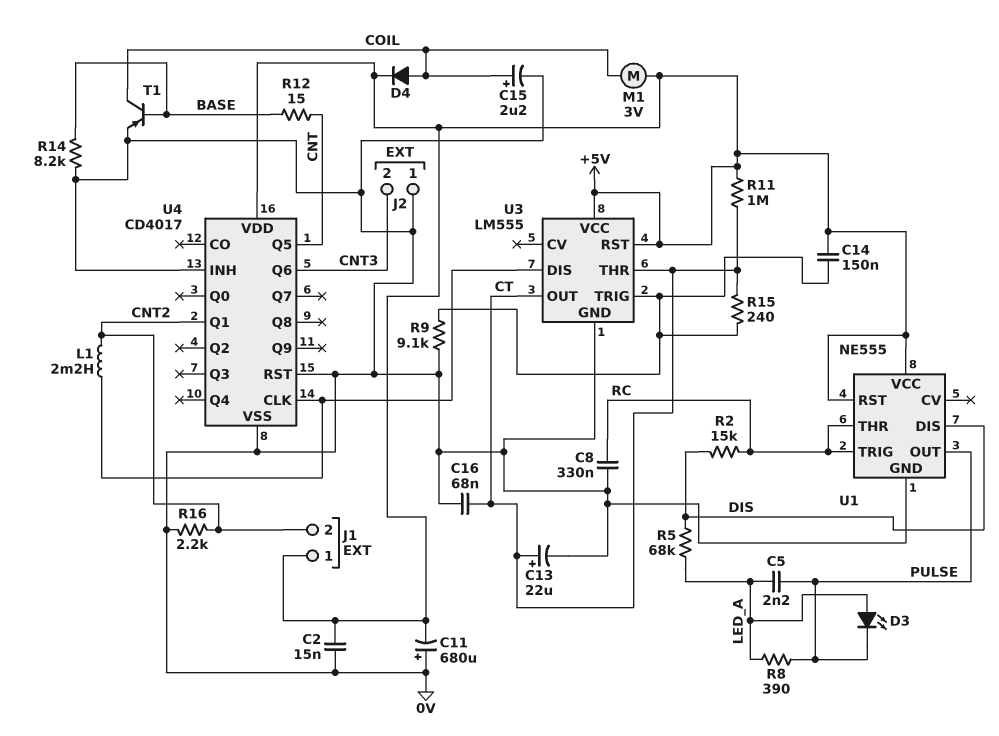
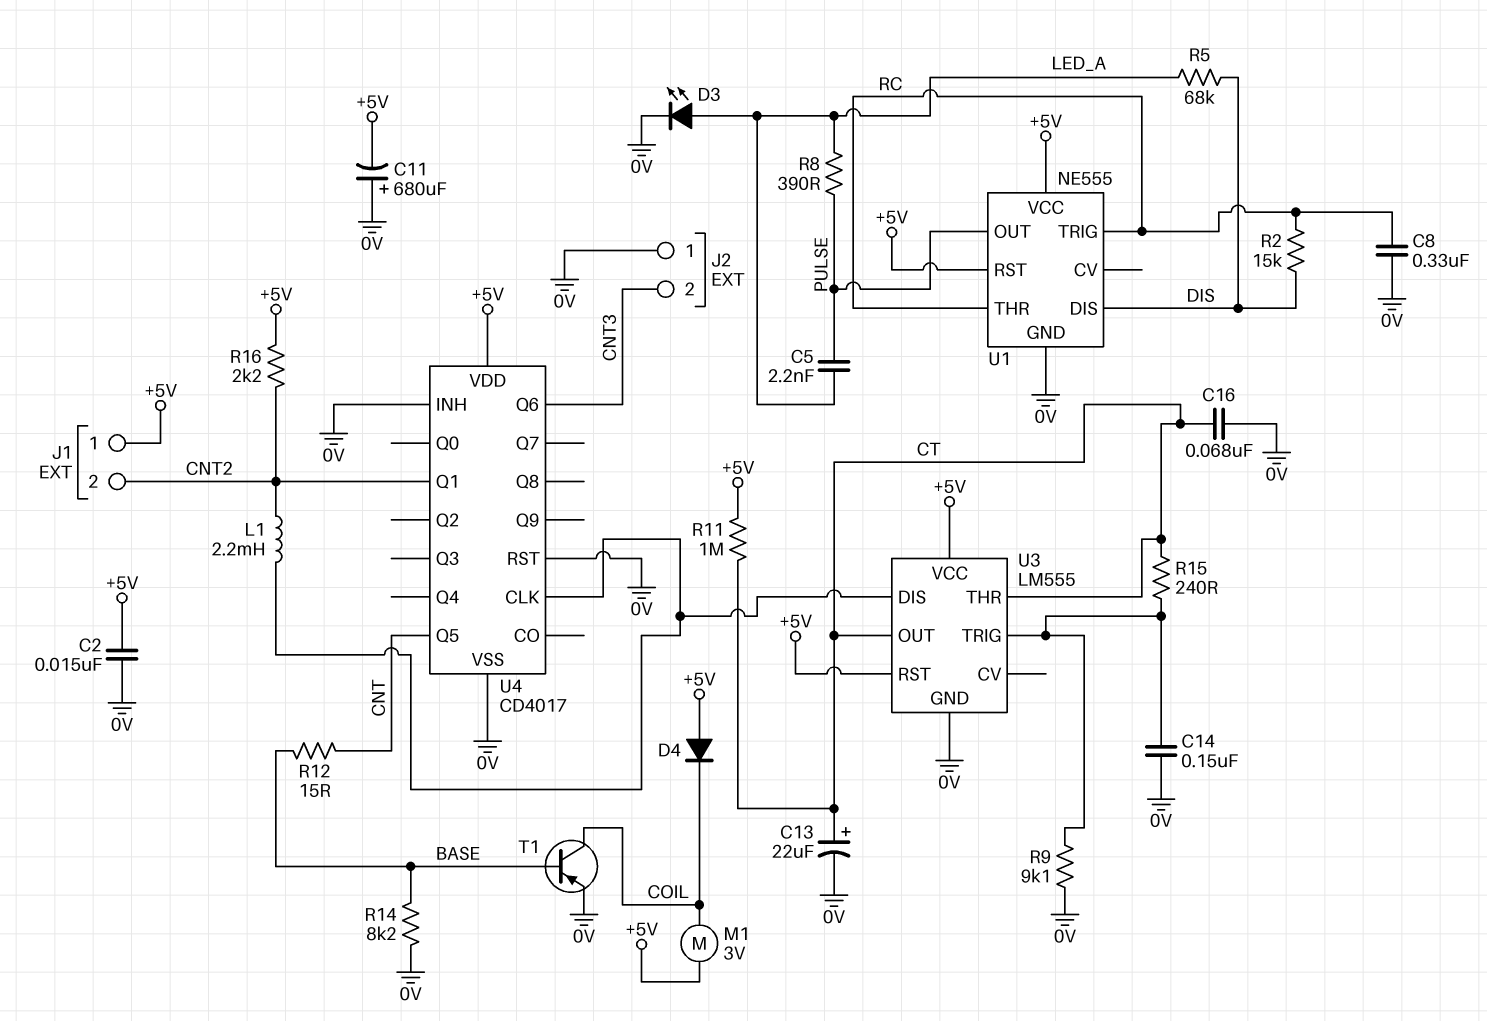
C14: 150nF (+5V, U3/TRIG) -> 150nF (0V, U3/TRIG)
C15: 2.2uF (plus COIL, minus 0V) -> none
D3: LED (A LED_A, K PULSE) -> LED (A LED_A, K 0V)
D4: diode (A COIL, K +5V) -> diode (A +5V, K COIL)
R16: 2.2k (0V, CNT2) -> 2.2k (+5V, CNT2)

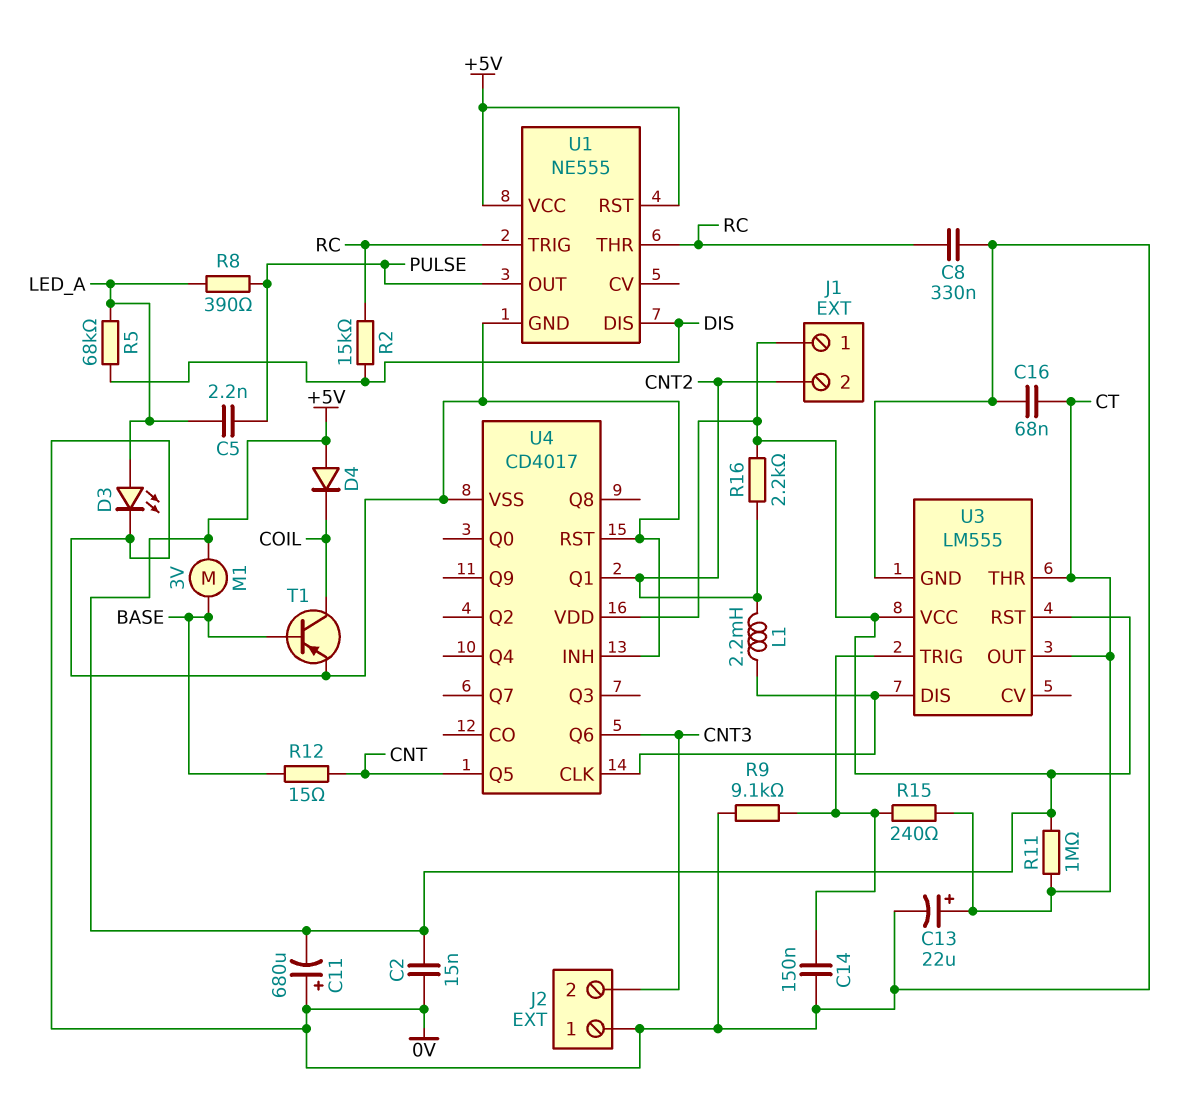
M1: motor 3V (+5V, COIL) -> motor 3V (+5V, BASE)
R14: 8.2k (0V, BASE) -> none

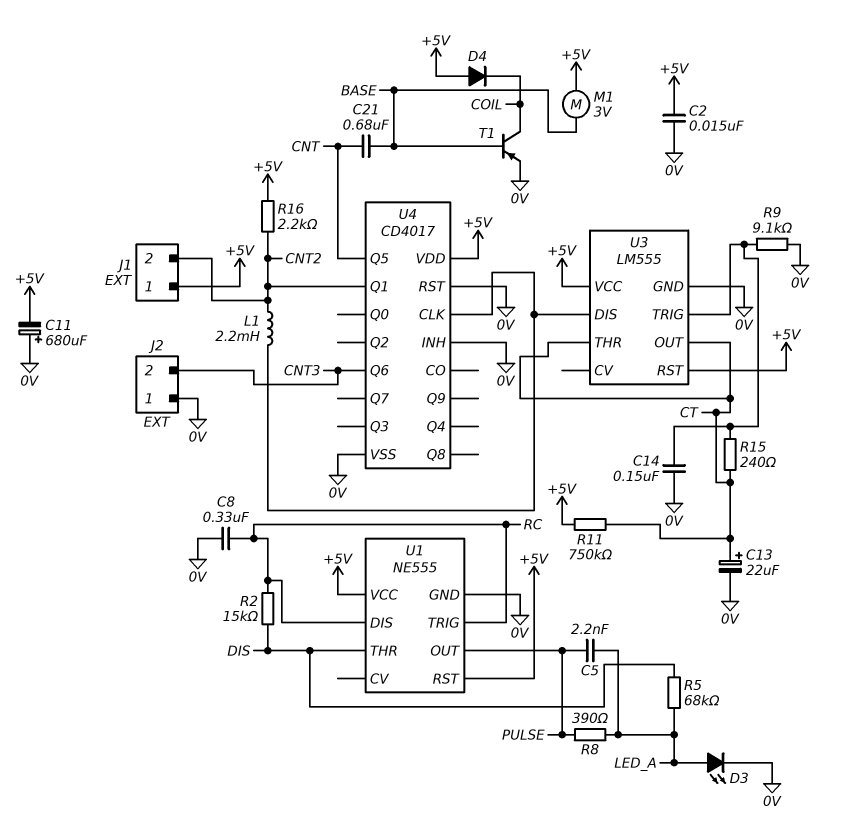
C16: 68nF (0V, CT) -> none
C21: none -> 680nF (BASE, CNT)
R11: 1M (+5V, CT) -> 750k (+5V, CT)
R12: 15 (BASE, CNT) -> none
U1 pin DIS: DIS -> RC
U1 pin THR: RC -> DIS

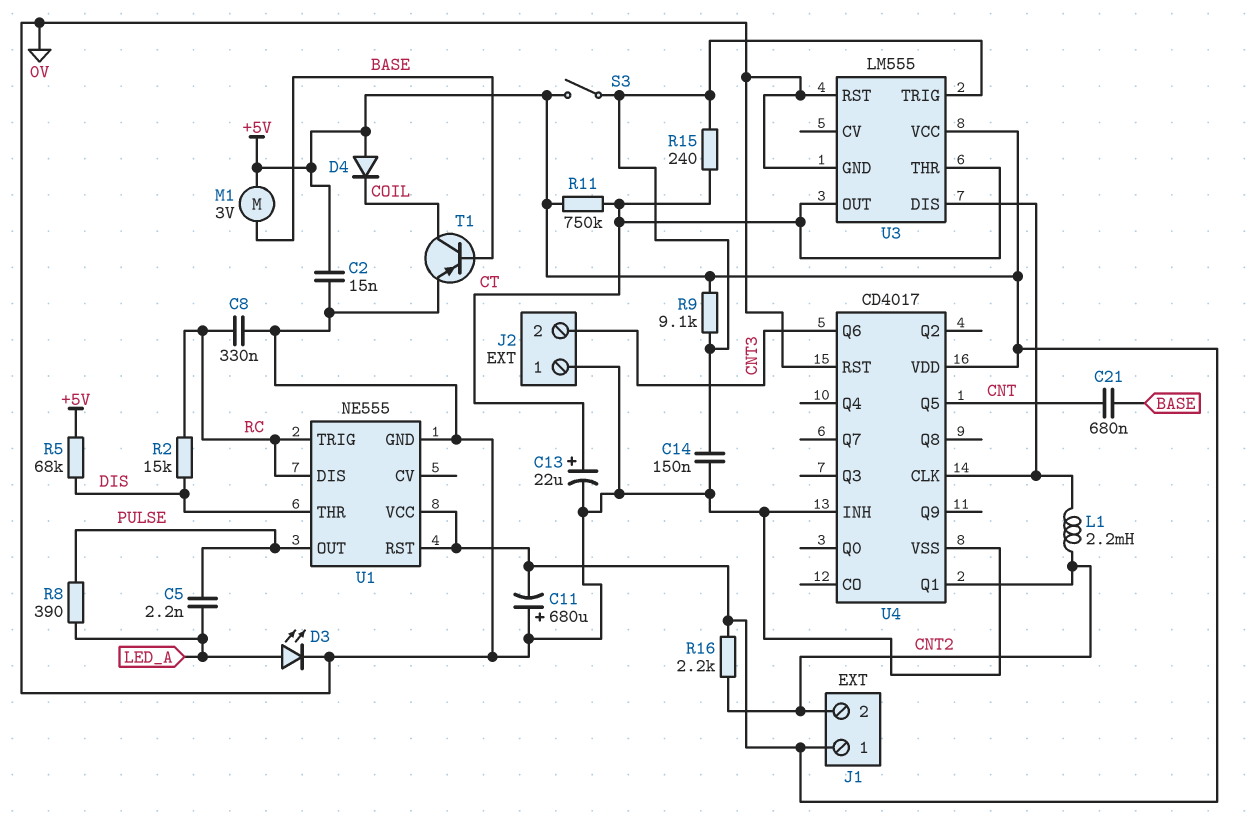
R5: 68k (DIS, LED_A) -> 68k (+5V, DIS)
R9: 9.1k (0V, U3/TRIG) -> 9.1k (+5V, U3/TRIG)
S3: none -> switch (+5V, U3/TRIG)
U3 pin RST: +5V -> 0V

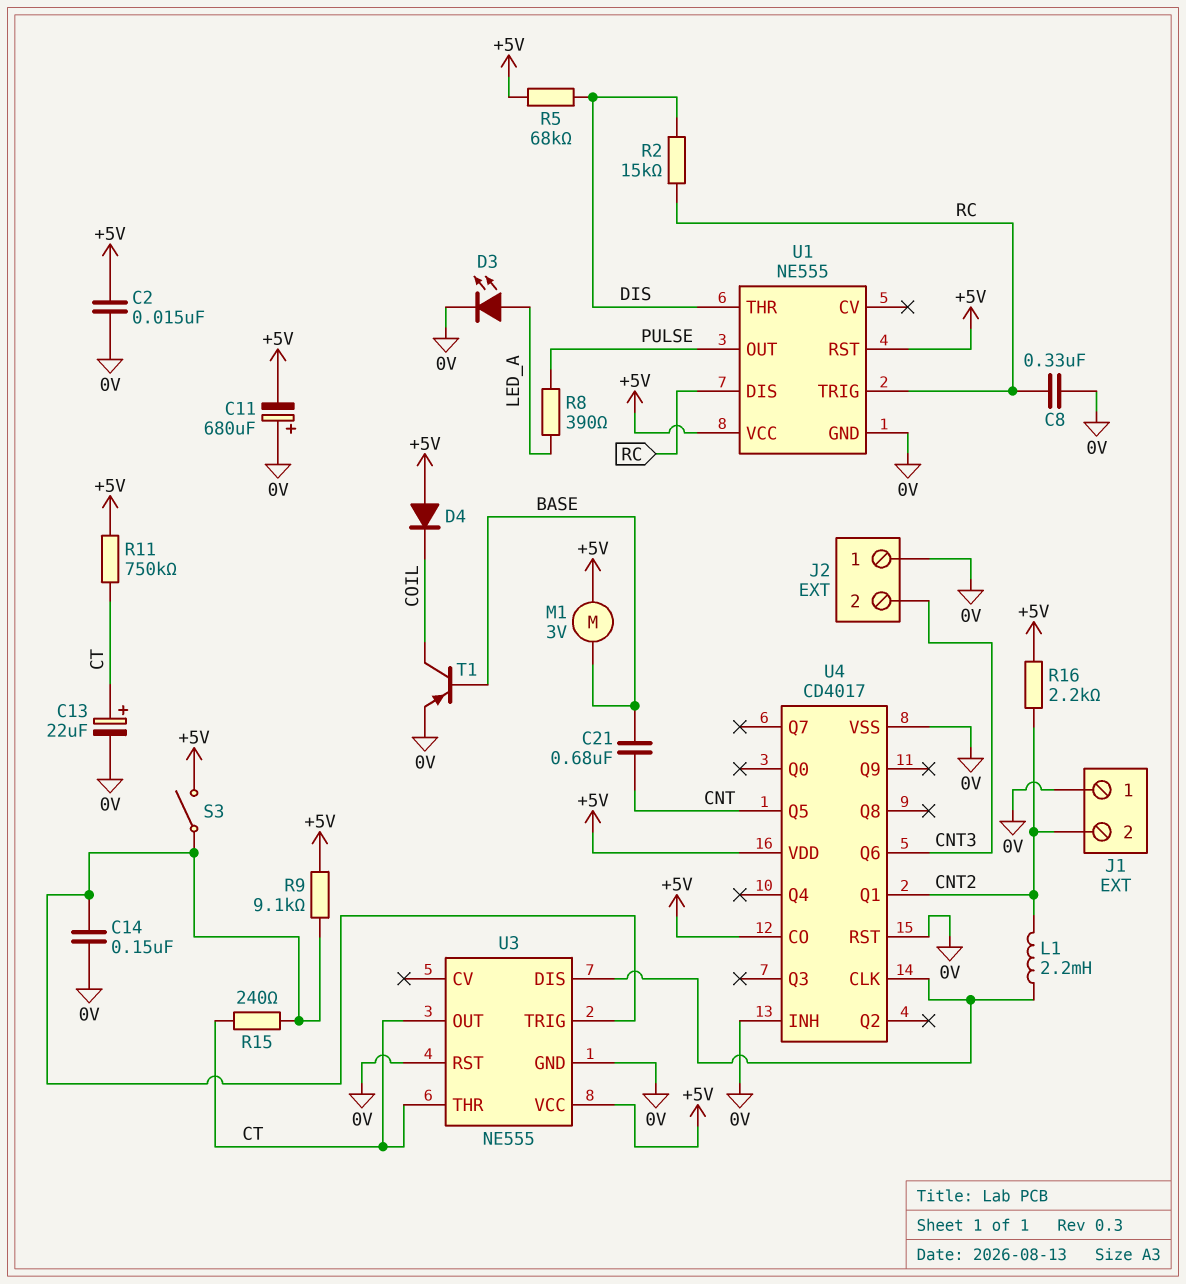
C5: 2.2nF (LED_A, PULSE) -> none
J1 pin 1: +5V -> 0V
U3: LM555 -> NE555
U4 pin CO: none -> +5V

